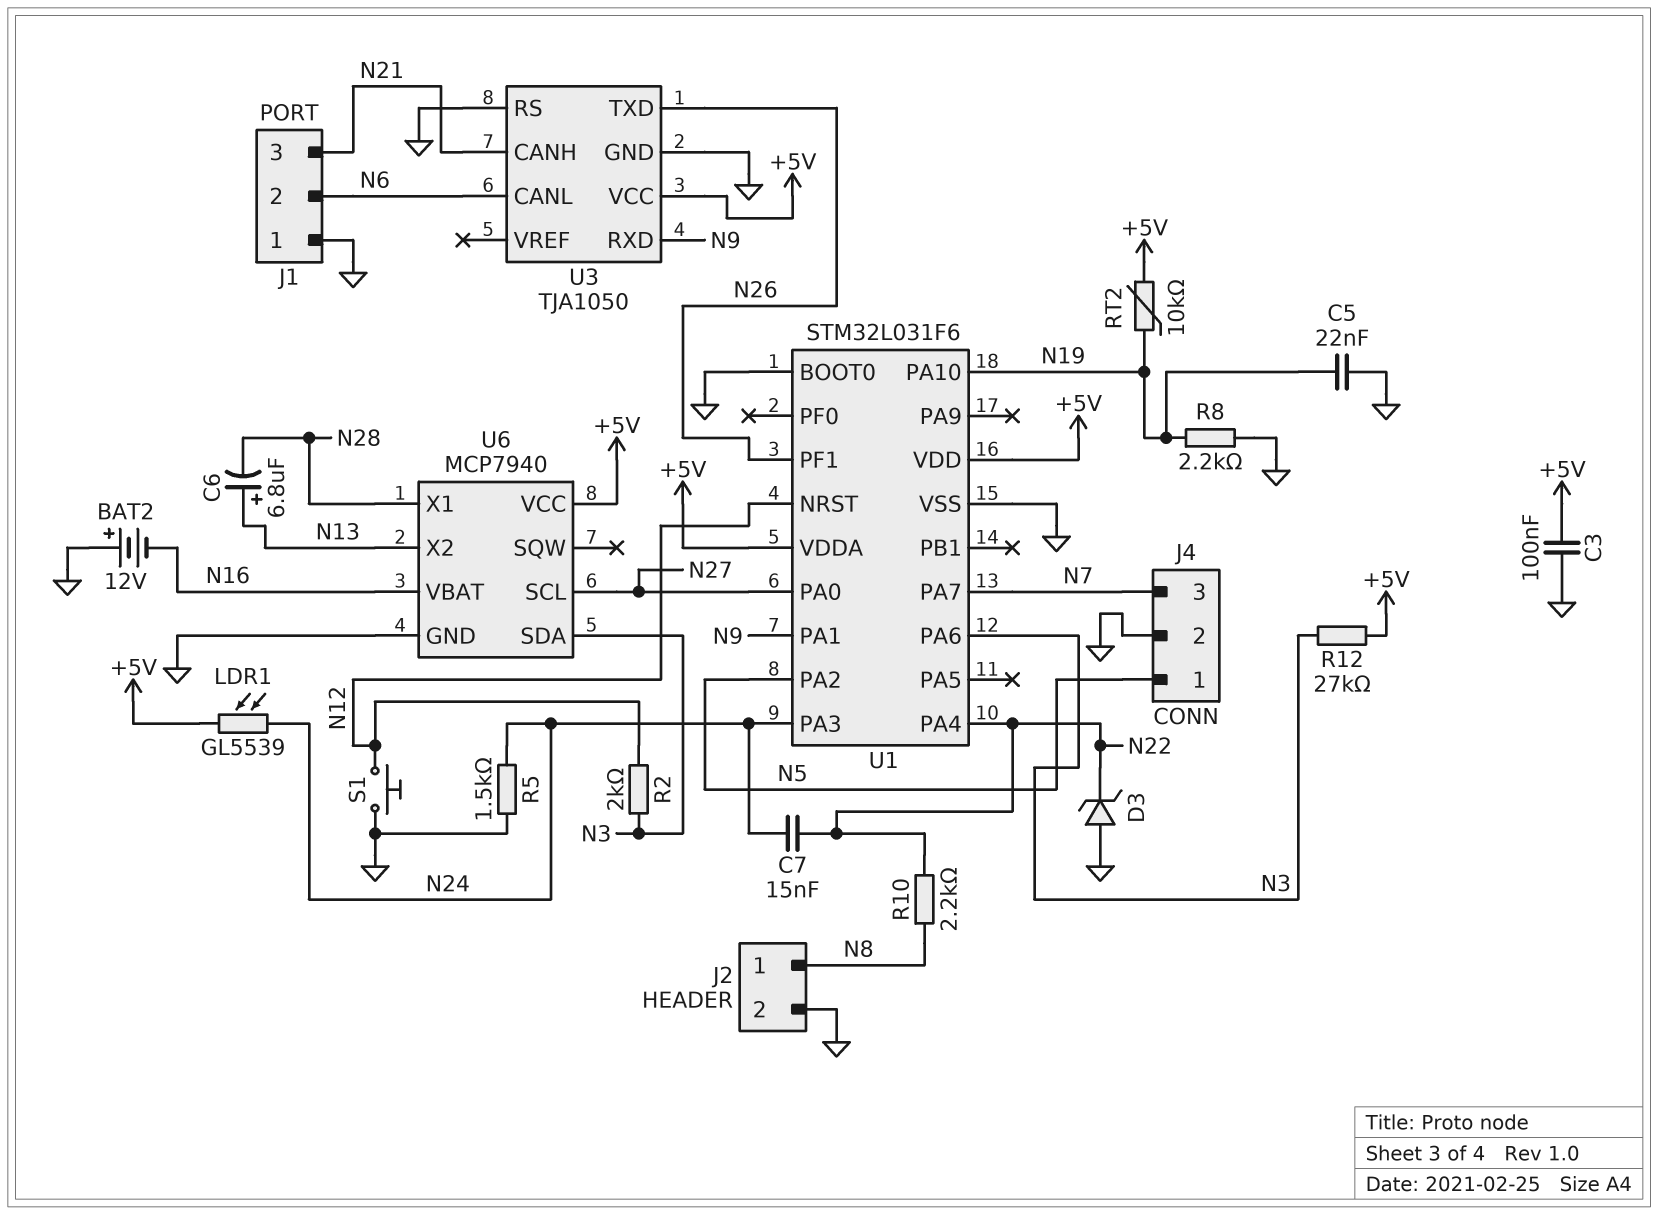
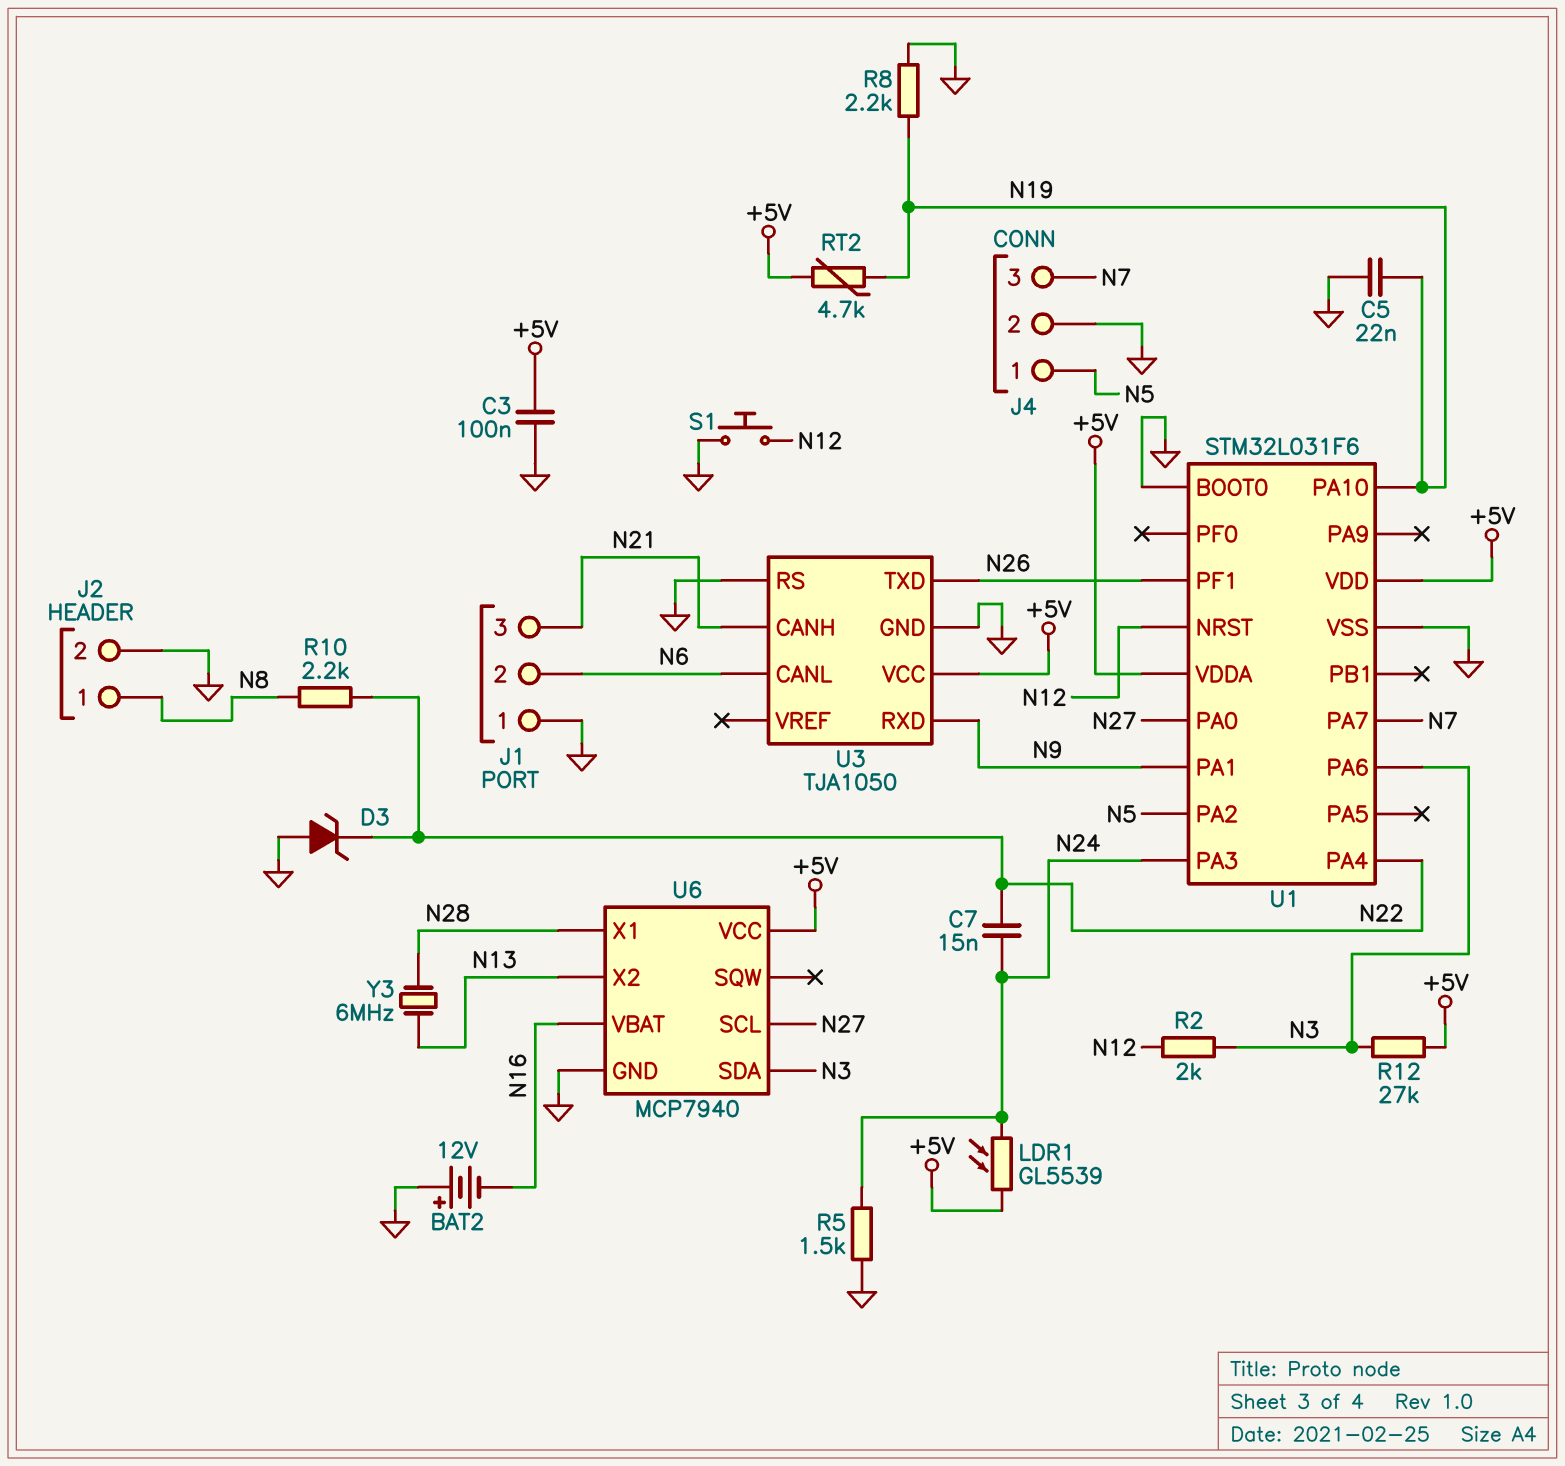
C6: 6.8uF (plus N13, minus N28) -> none
RT2: 10k (+5V, N19) -> 4.7k (+5V, N19)
Y3: none -> 6MHz (N13, N28)

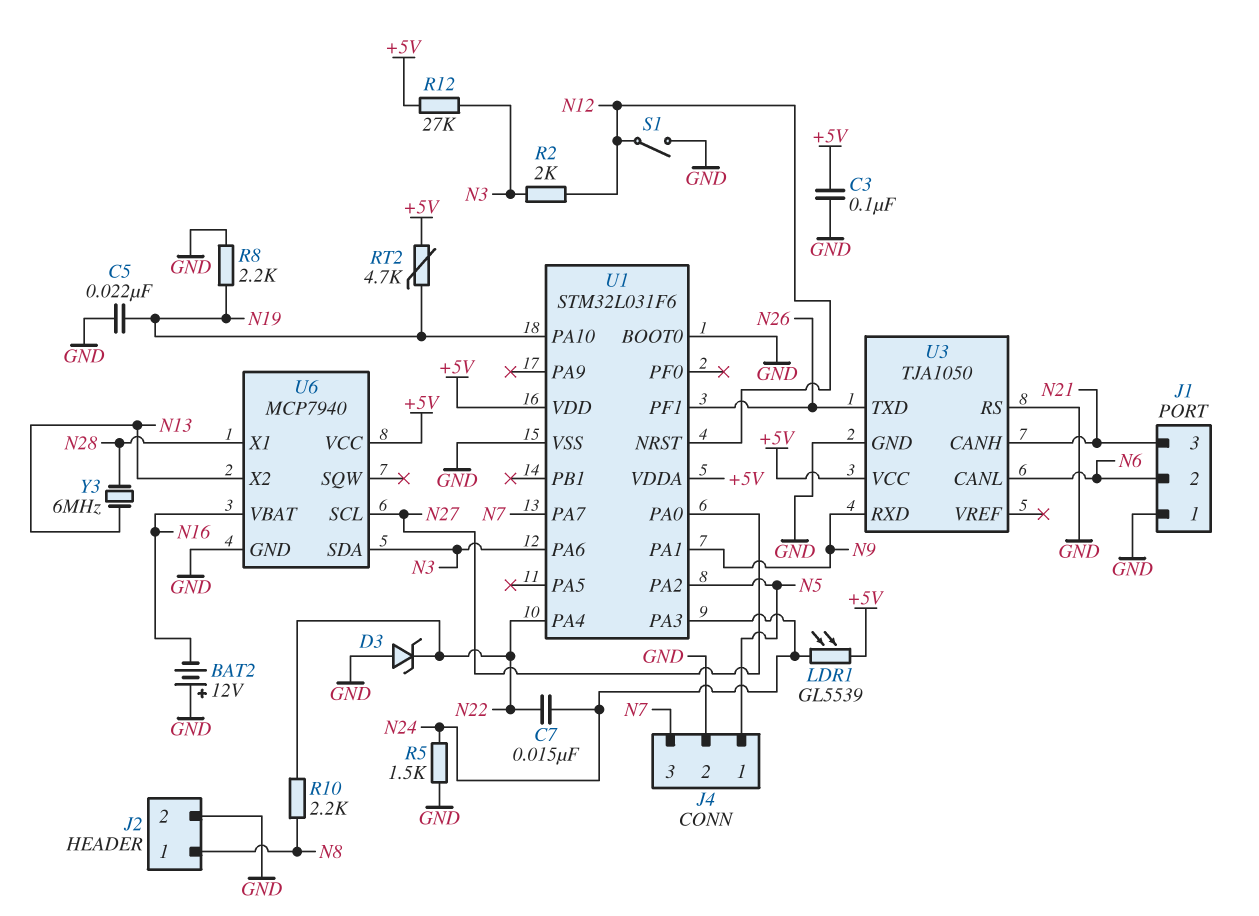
S1: button (GND, N12) -> switch (GND, N12)

